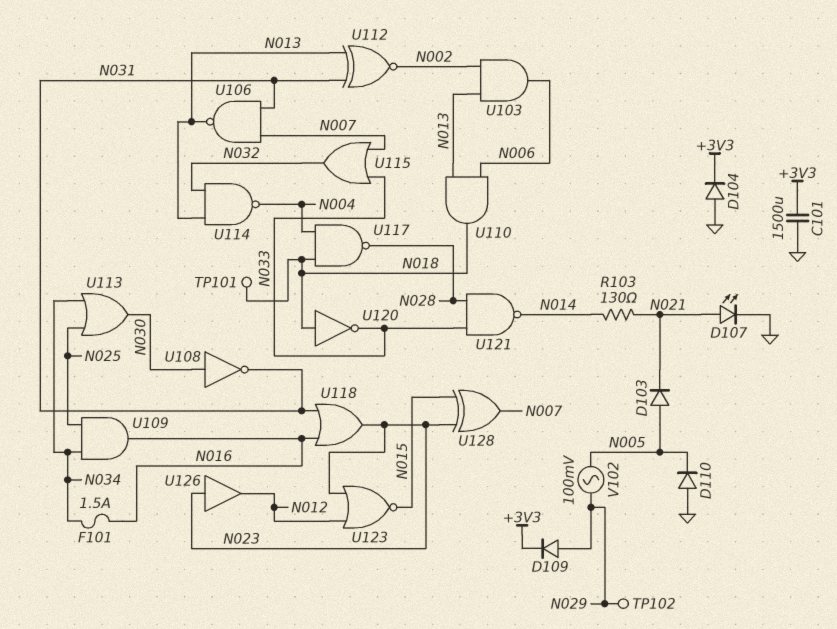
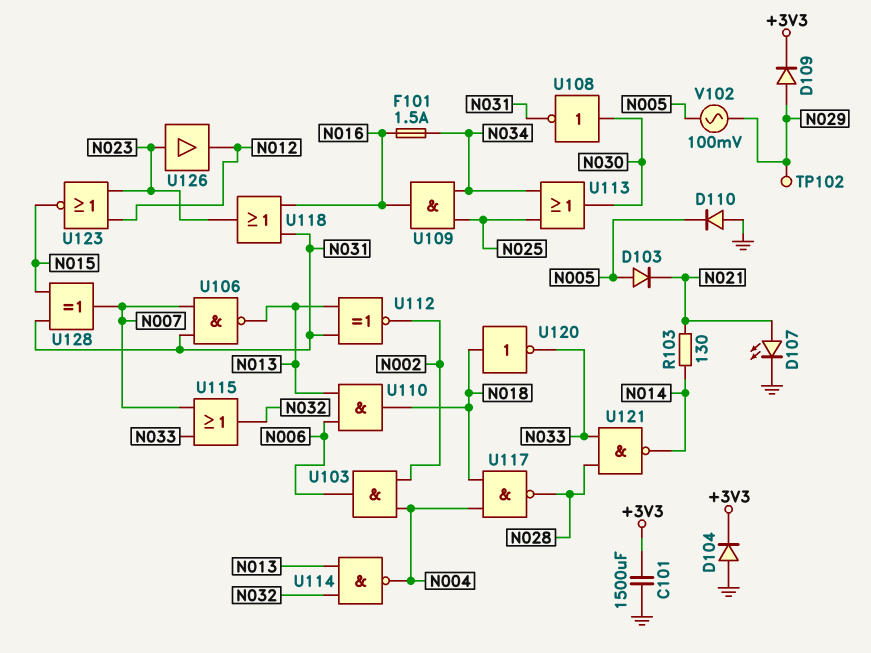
TP101: test point (N018) -> none
U103: AND (in N002, in N013, out N006) -> AND (in N002, in N004, out N006)
U128: XOR (in N015, in N023, out N007) -> XOR (in N015, in N031, out N007)

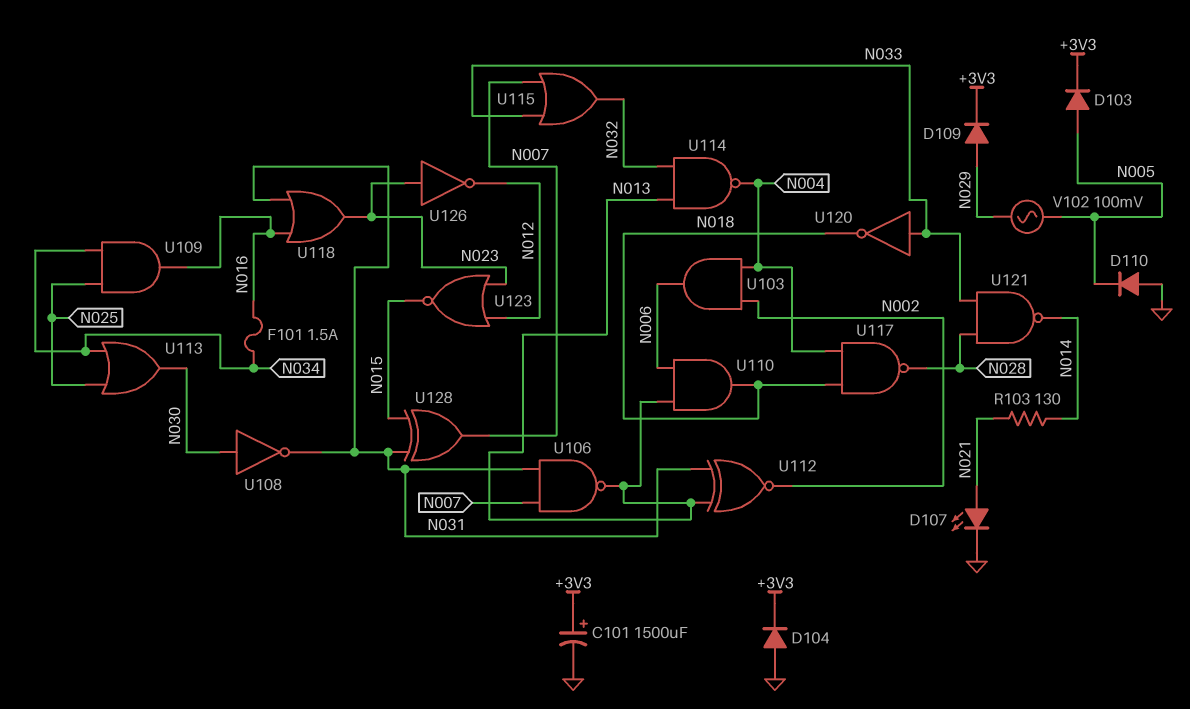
C101: 1500uF (+3V3, GND) -> 1500uF (plus +3V3, minus GND)
D103: diode (A N005, K N021) -> diode (A N005, K +3V3)
TP102: test point (N029) -> none
U120: NOT (in N018, out N033) -> NOT (in N033, out N018)
U126: buffer (in N023, out N012) -> NOT (in N023, out N012)

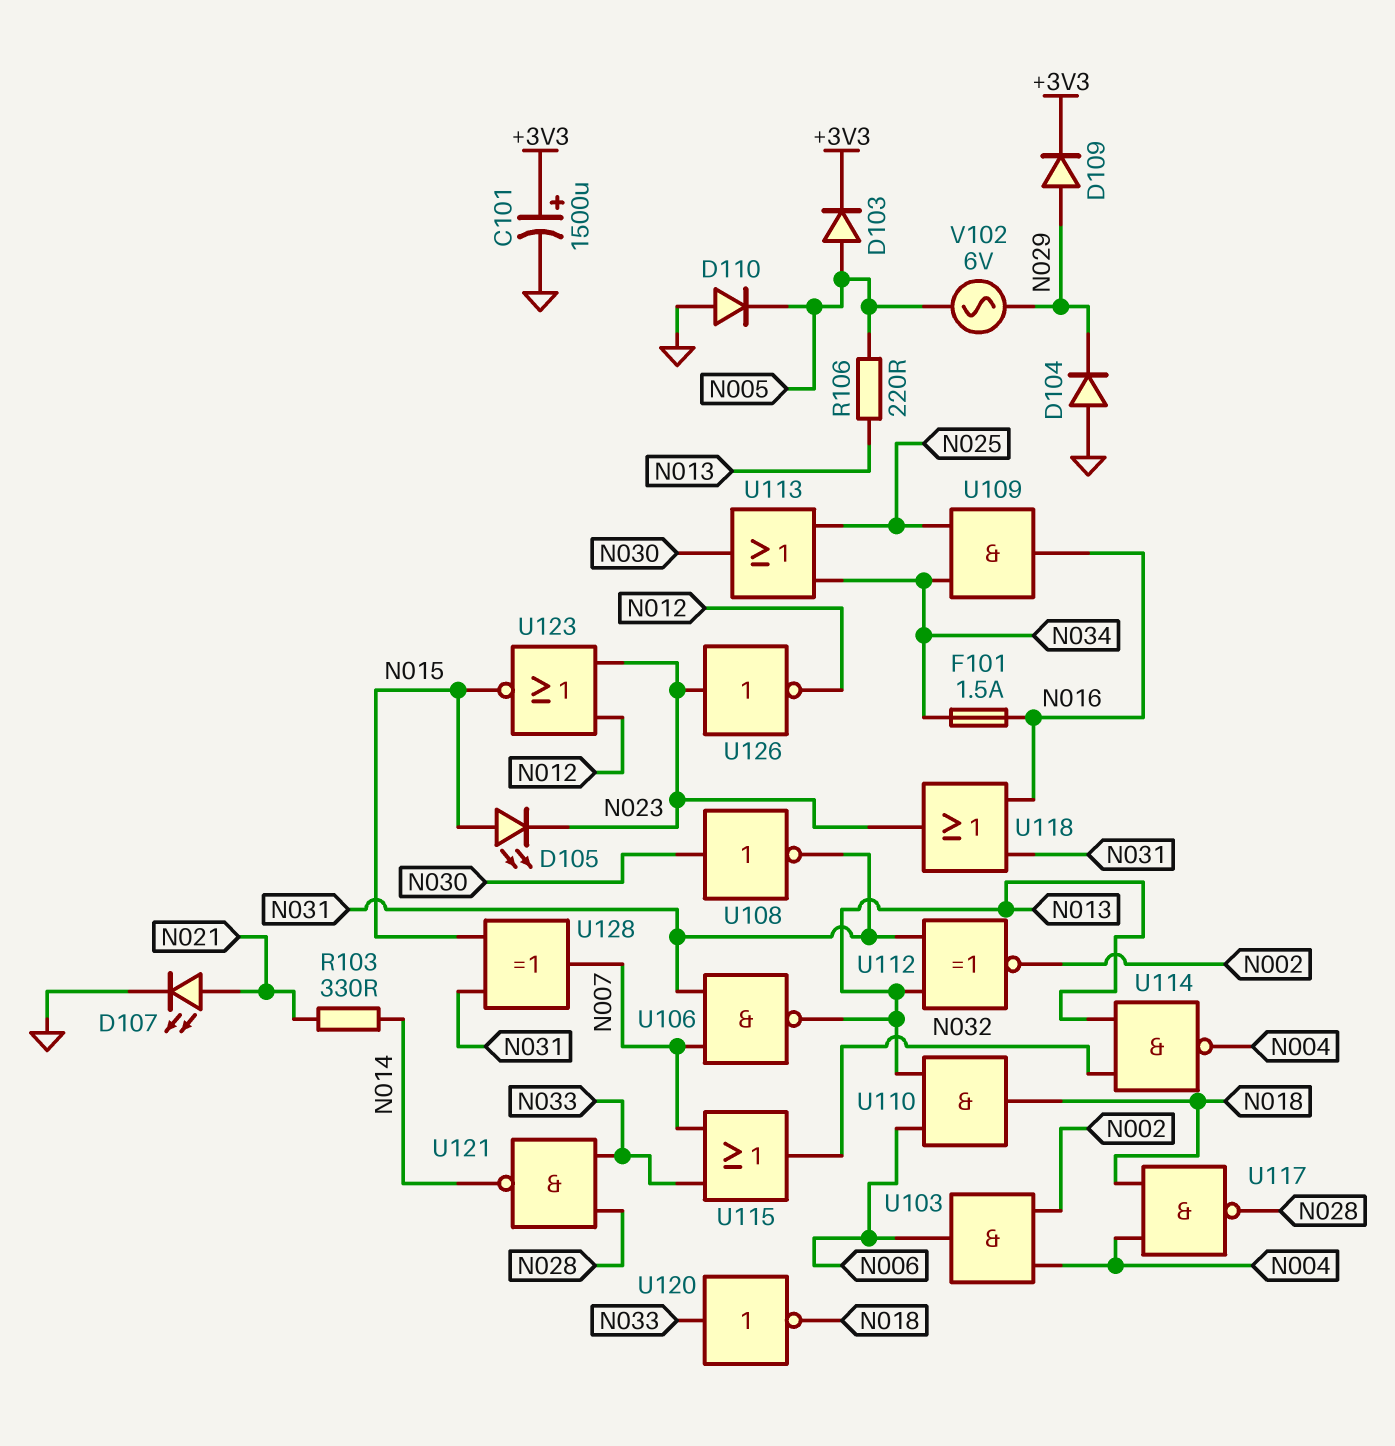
D104: diode (A GND, K +3V3) -> diode (A GND, K N029)
D105: none -> LED (A N015, K N023)
R103: 130 (N014, N021) -> 330 (N014, N021)
R106: none -> 220 (N005, N013)
V102: AC 100mV (N005, N029) -> AC 6V (N005, N029)

